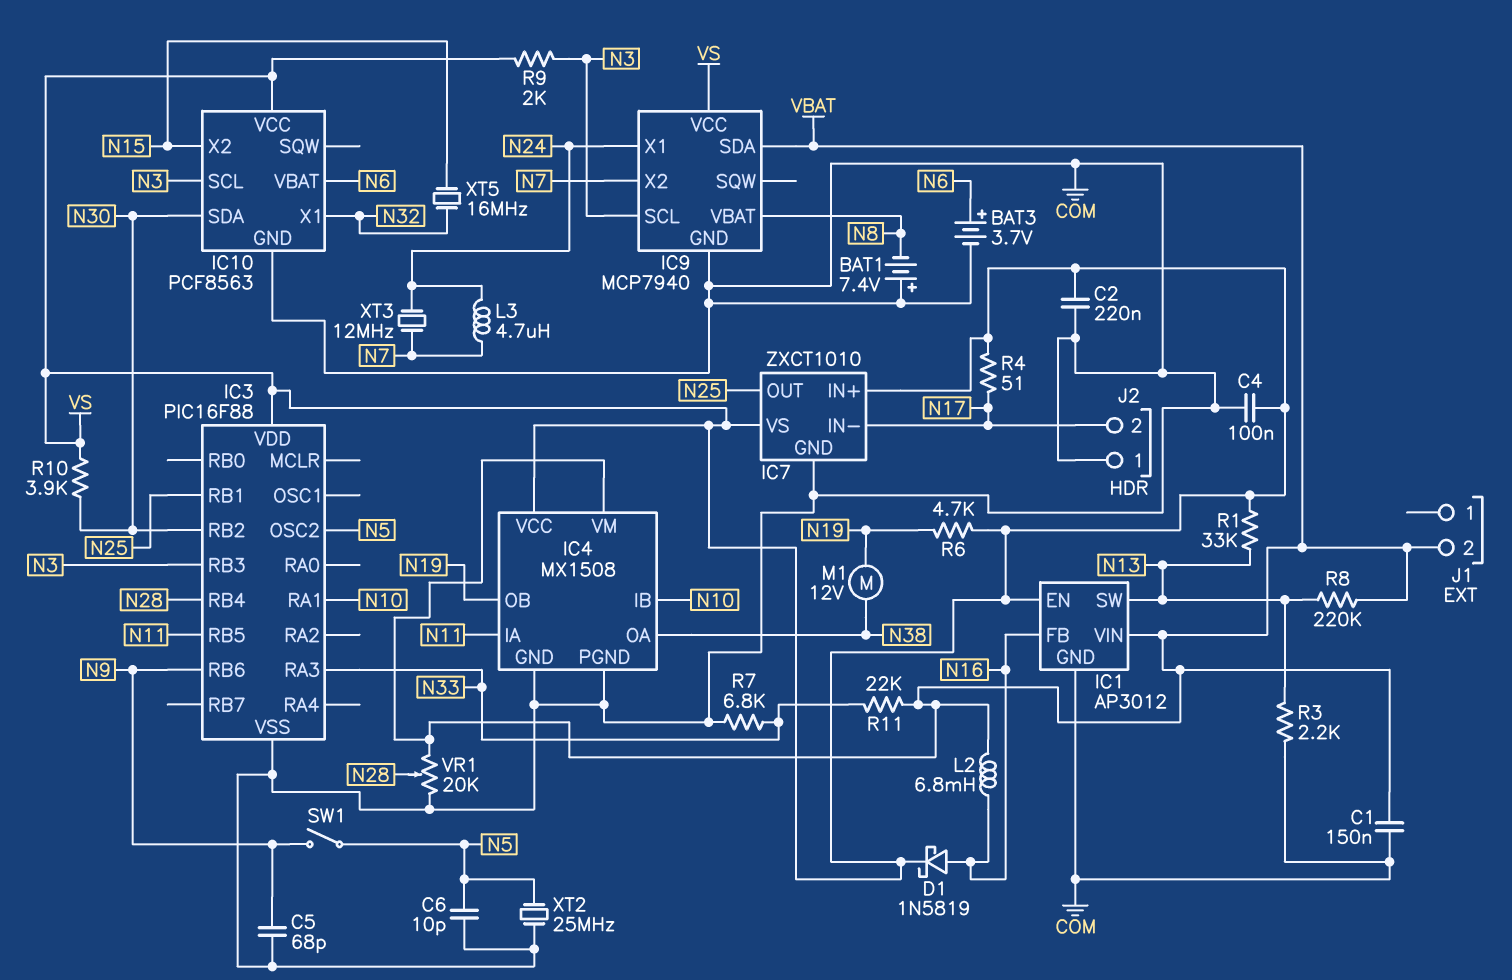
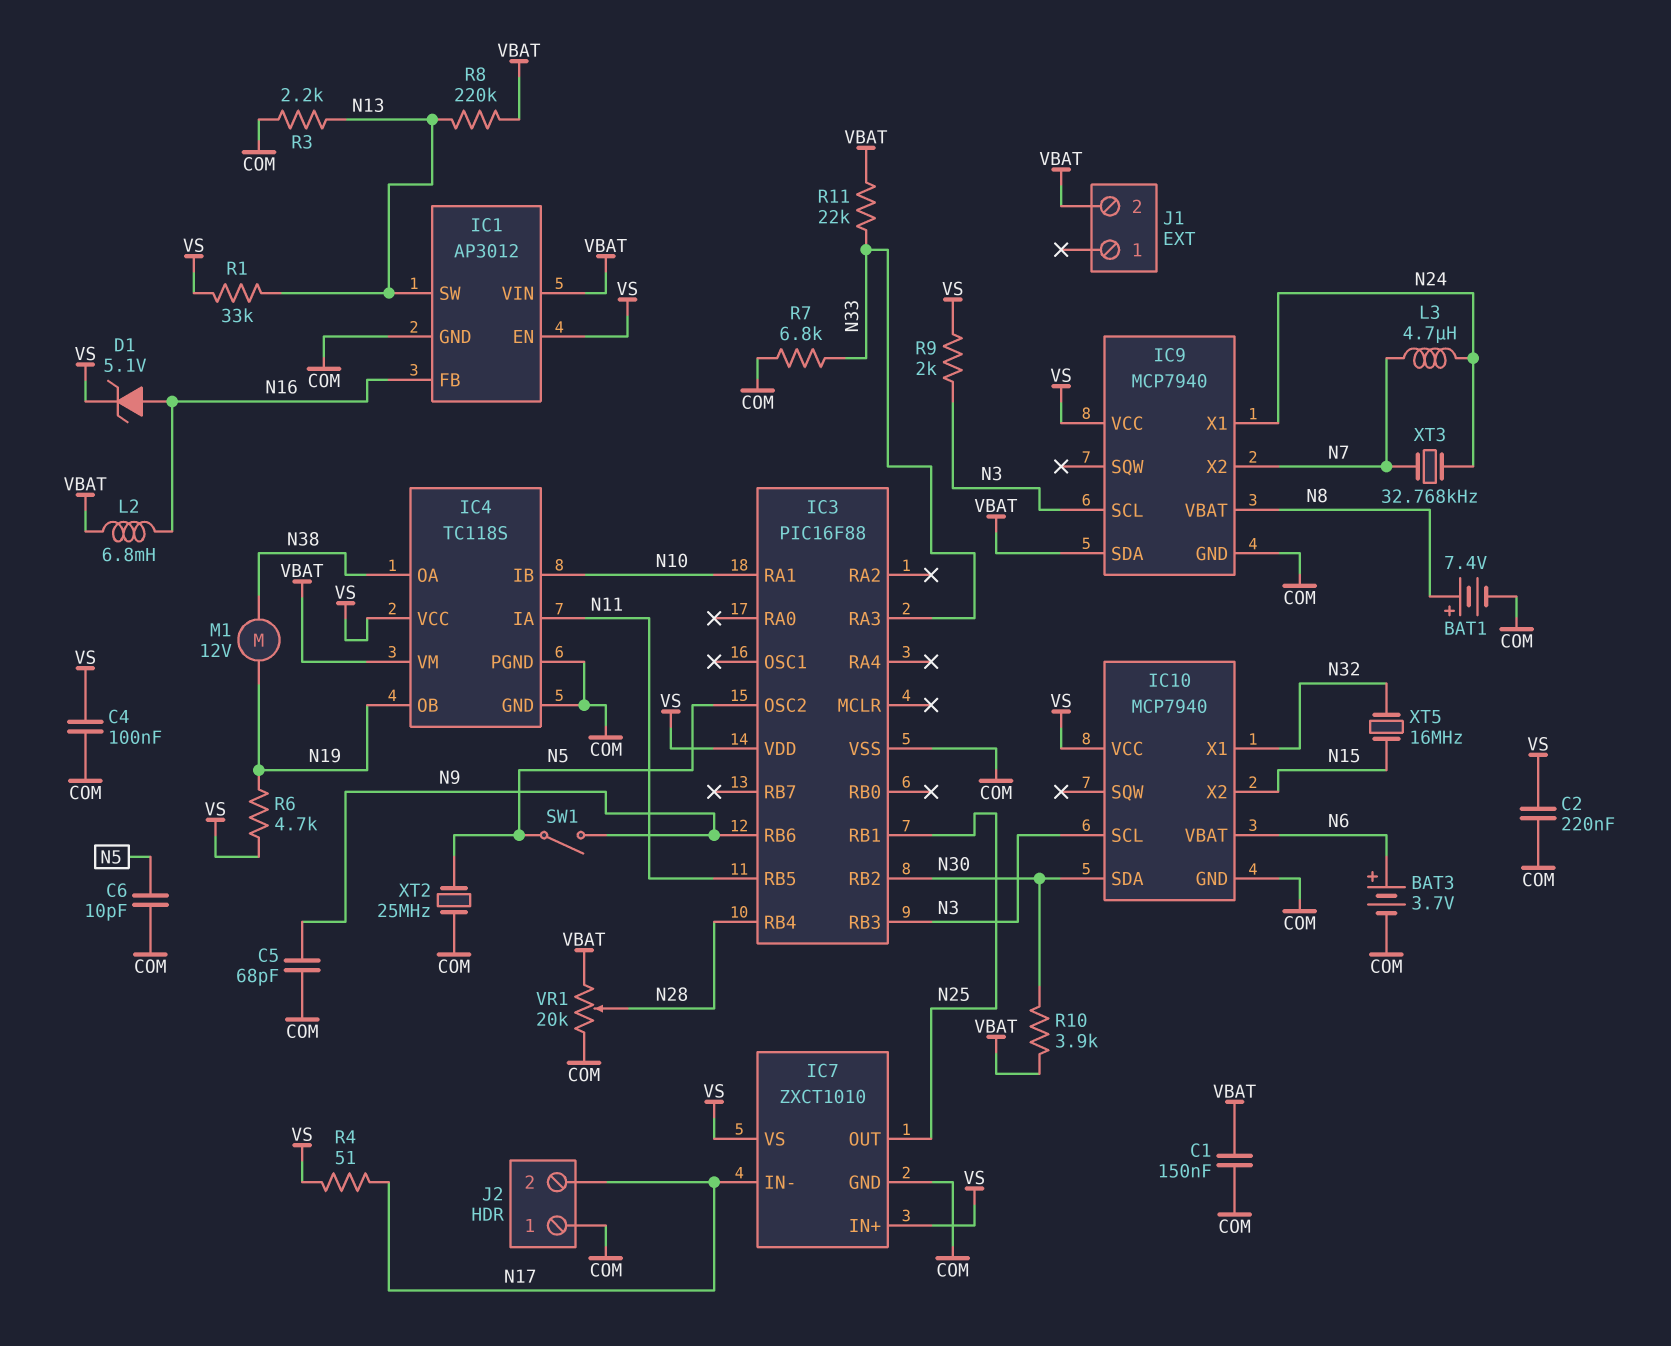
BAT1: 7.4V (plus COM, minus N8) -> 7.4V (plus N8, minus COM)
D1: schottky 1N5819 (A N16, K VS) -> zener 5.1V (A N16, K VS)
IC4: MX1508 -> TC118S
IC10: PCF8563 -> MCP7940
R10: 3.9k (N30, VS) -> 3.9k (N30, VBAT)
XT3: 12MHz (N7, N24) -> 32.768kHz (N7, N24)

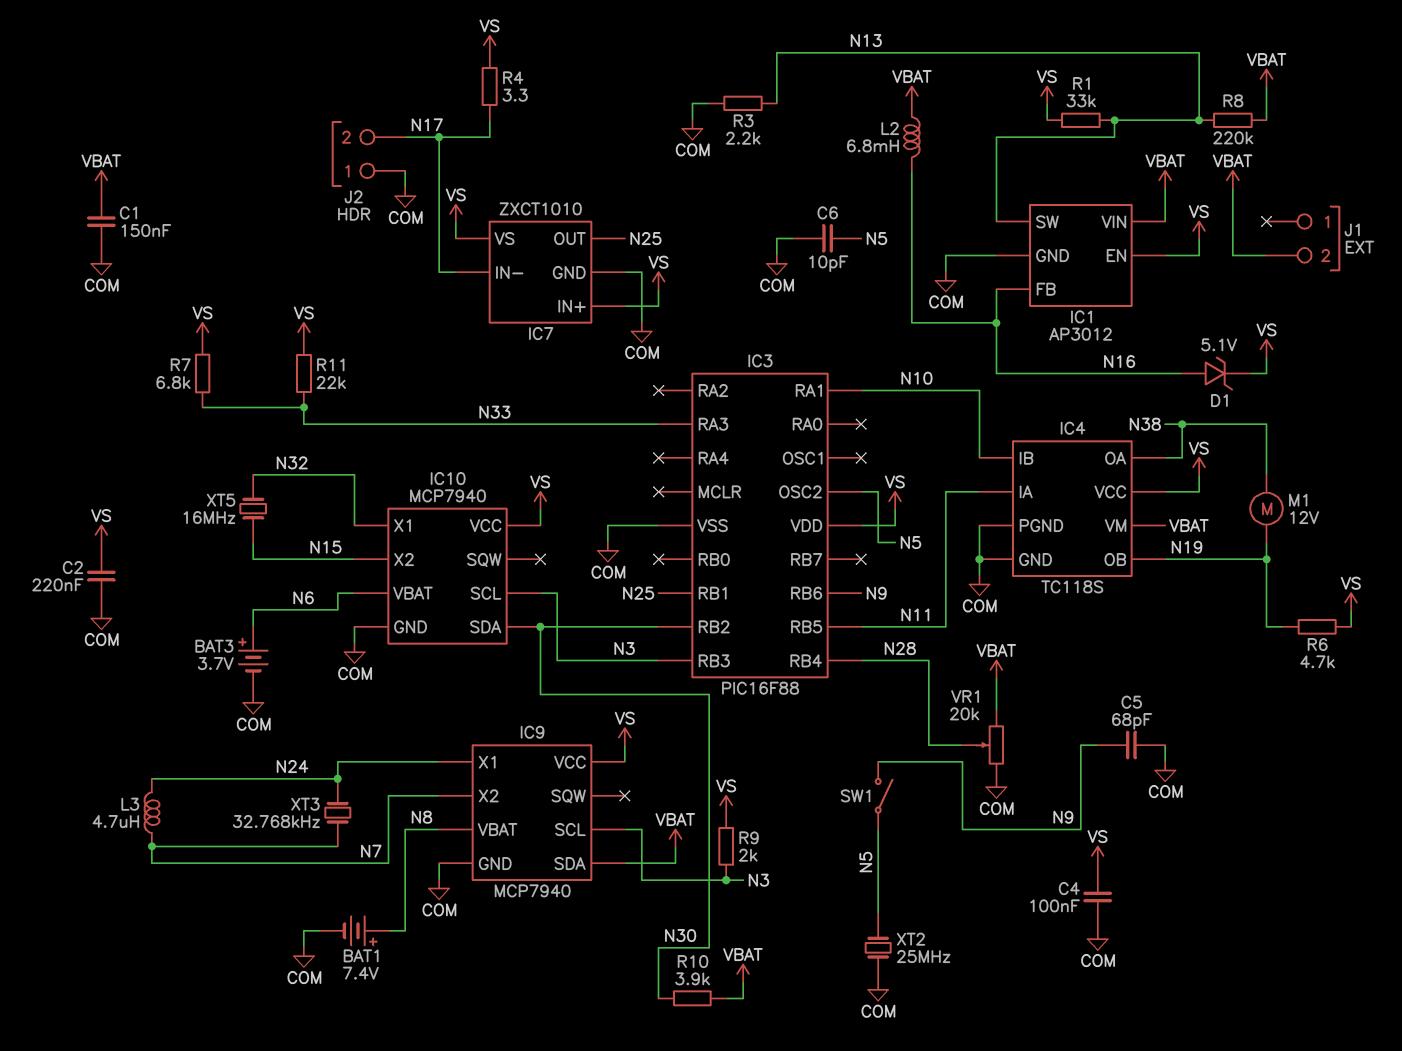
R4: 51 (N17, VS) -> 3.3 (N17, VS)
R7: 6.8k (COM, N33) -> 6.8k (N33, VS)
R11: 22k (N33, VBAT) -> 22k (N33, VS)

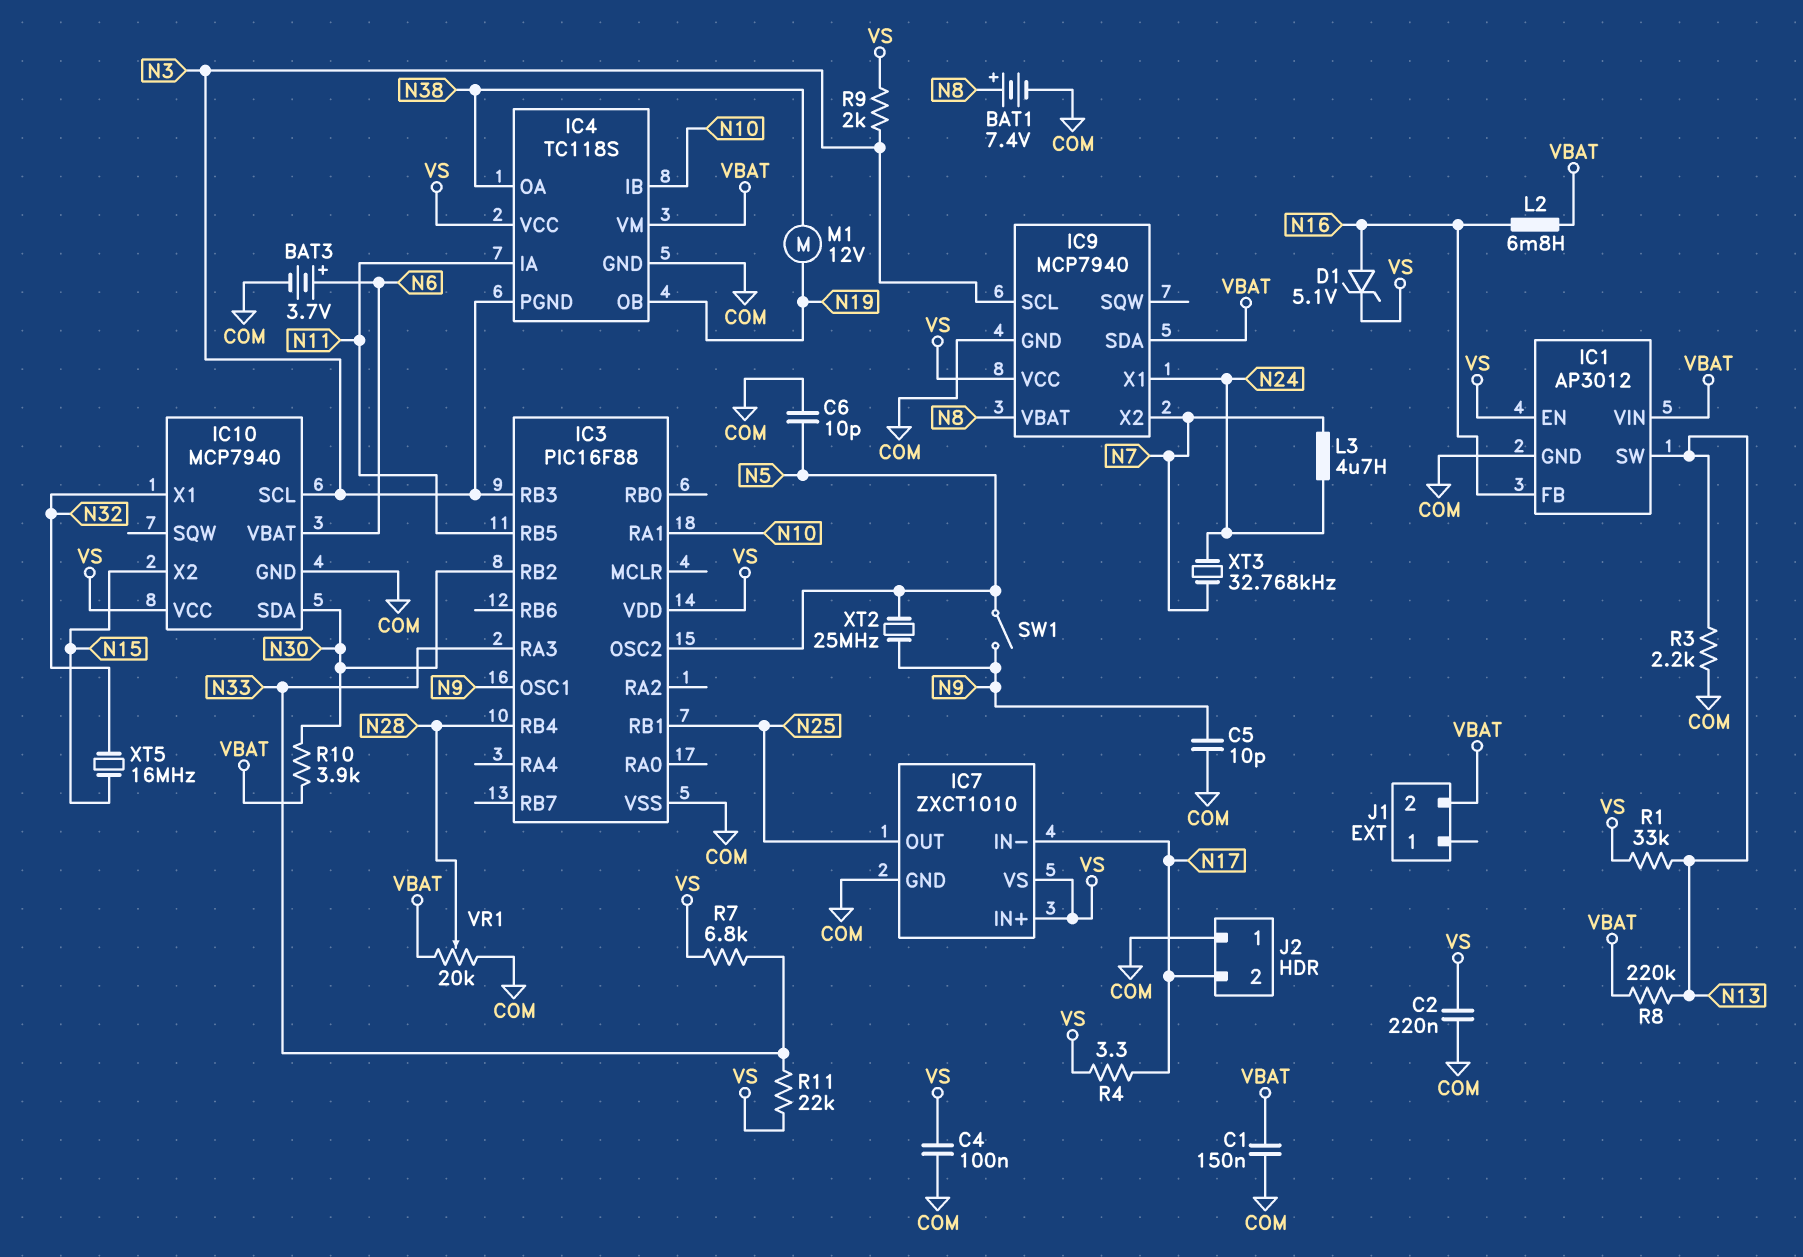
C5: 68pF (COM, N9) -> 10pF (COM, N9)
IC3 pin OSC1: none -> N9
IC3 pin RB6: N9 -> none
IC4 pin PGND: COM -> N3
R6: 4.7k (N19, VS) -> none
XT2: 25MHz (COM, N5) -> 25MHz (N5, N9)

